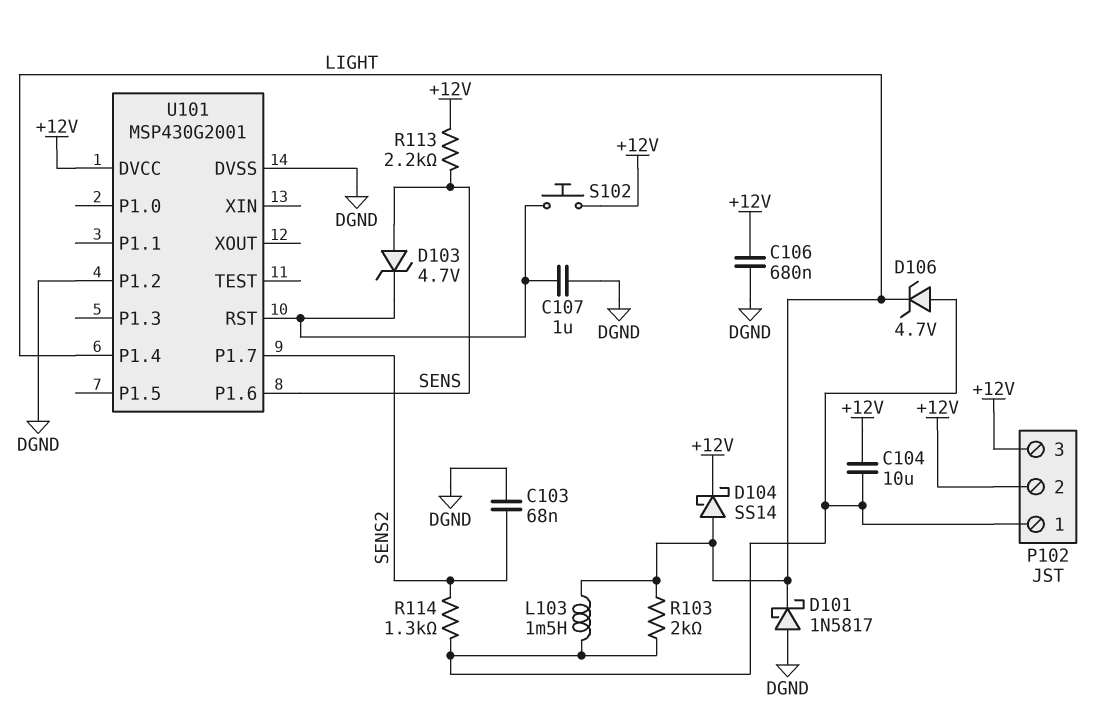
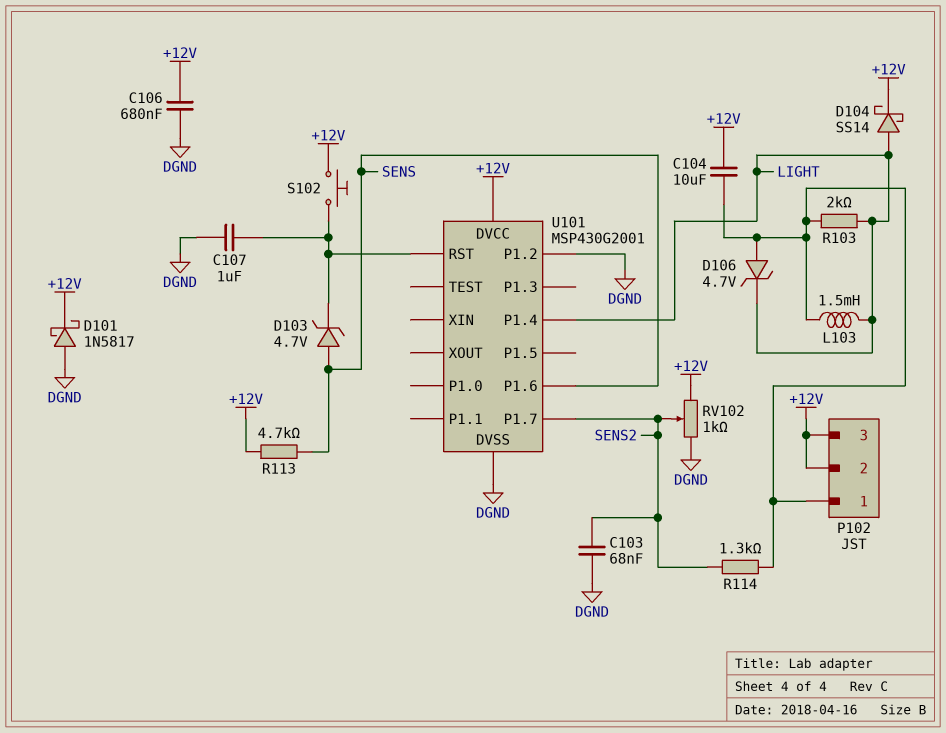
D101: schottky 1N5817 (A DGND, K LIGHT) -> schottky 1N5817 (A DGND, K +12V)
R113: 2.2k (+12V, SENS) -> 4.7k (+12V, SENS)
RV102: none -> 1k (+12V, DGND, wiper SENS2)

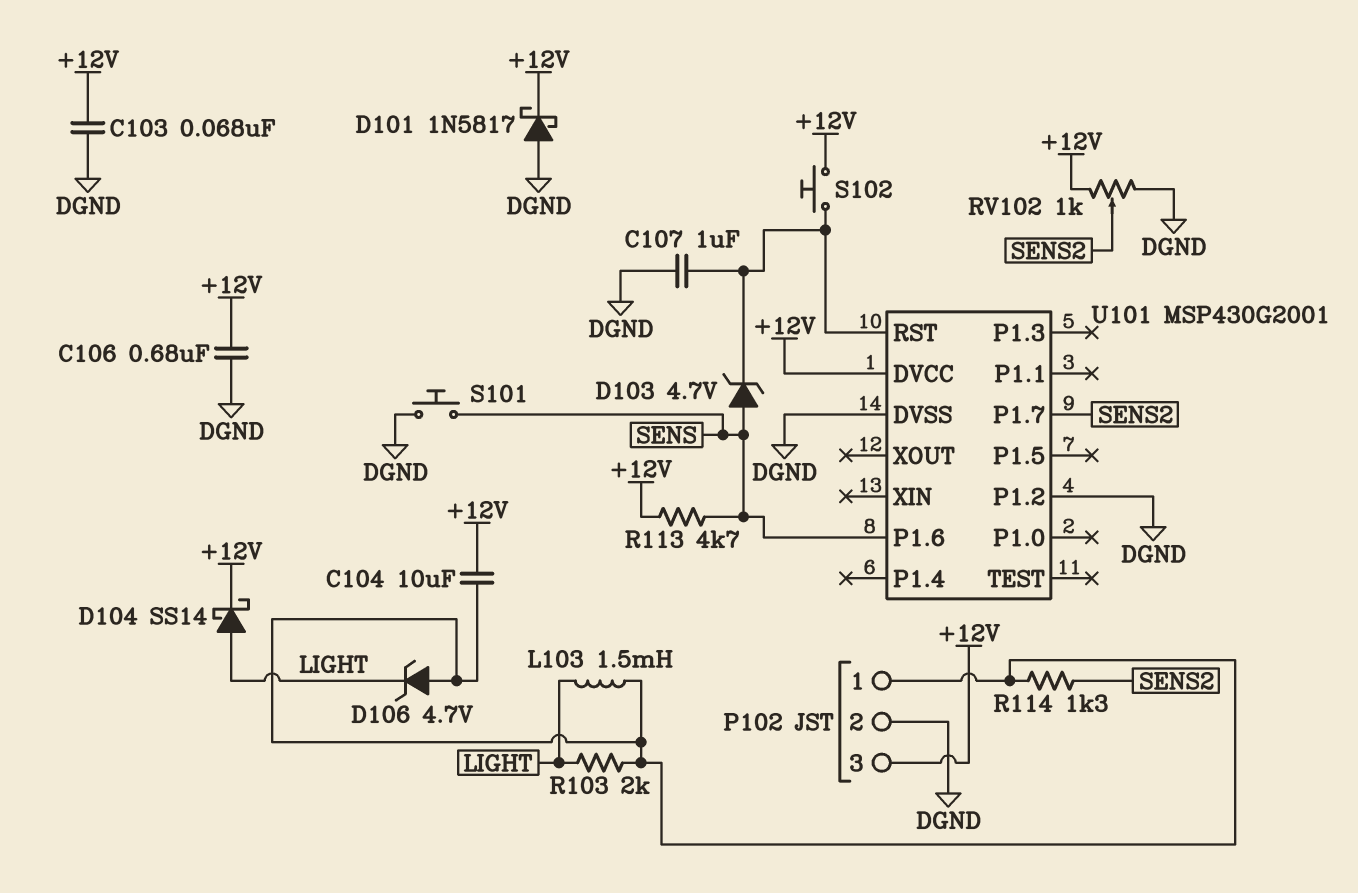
C103: 68nF (DGND, SENS2) -> 68nF (+12V, DGND)
P102 pin 2: +12V -> DGND
S101: none -> button (DGND, SENS)
U101 pin P1.4: LIGHT -> none

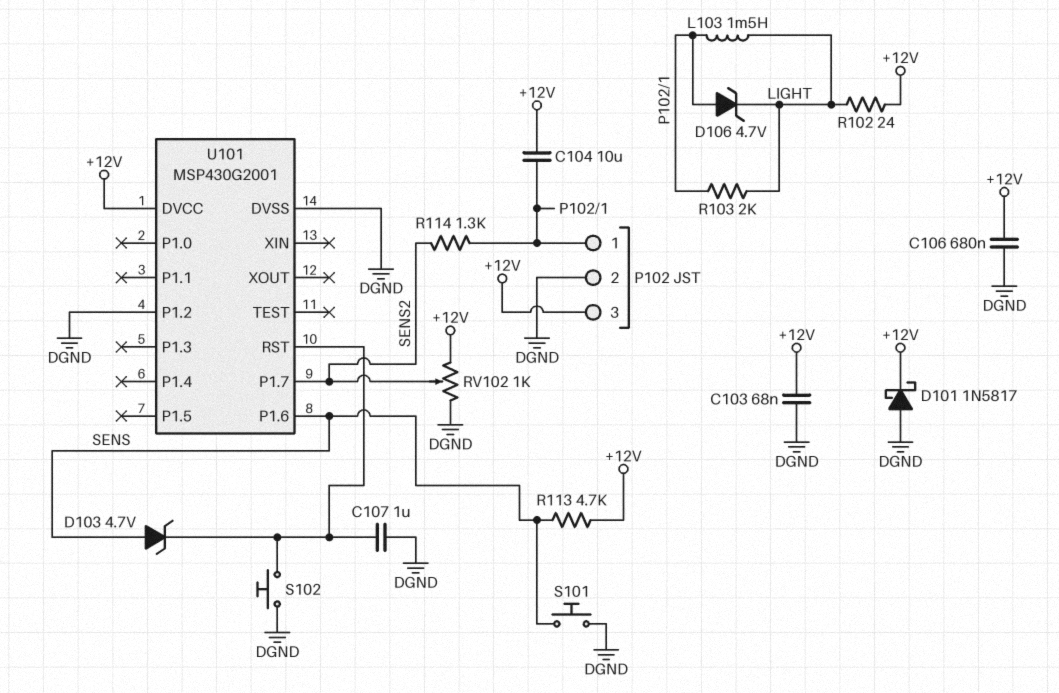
D104: schottky SS14 (A LIGHT, K +12V) -> none
R102: none -> 24 (+12V, LIGHT)
S102: button (+12V, U101/RST) -> button (DGND, U101/RST)

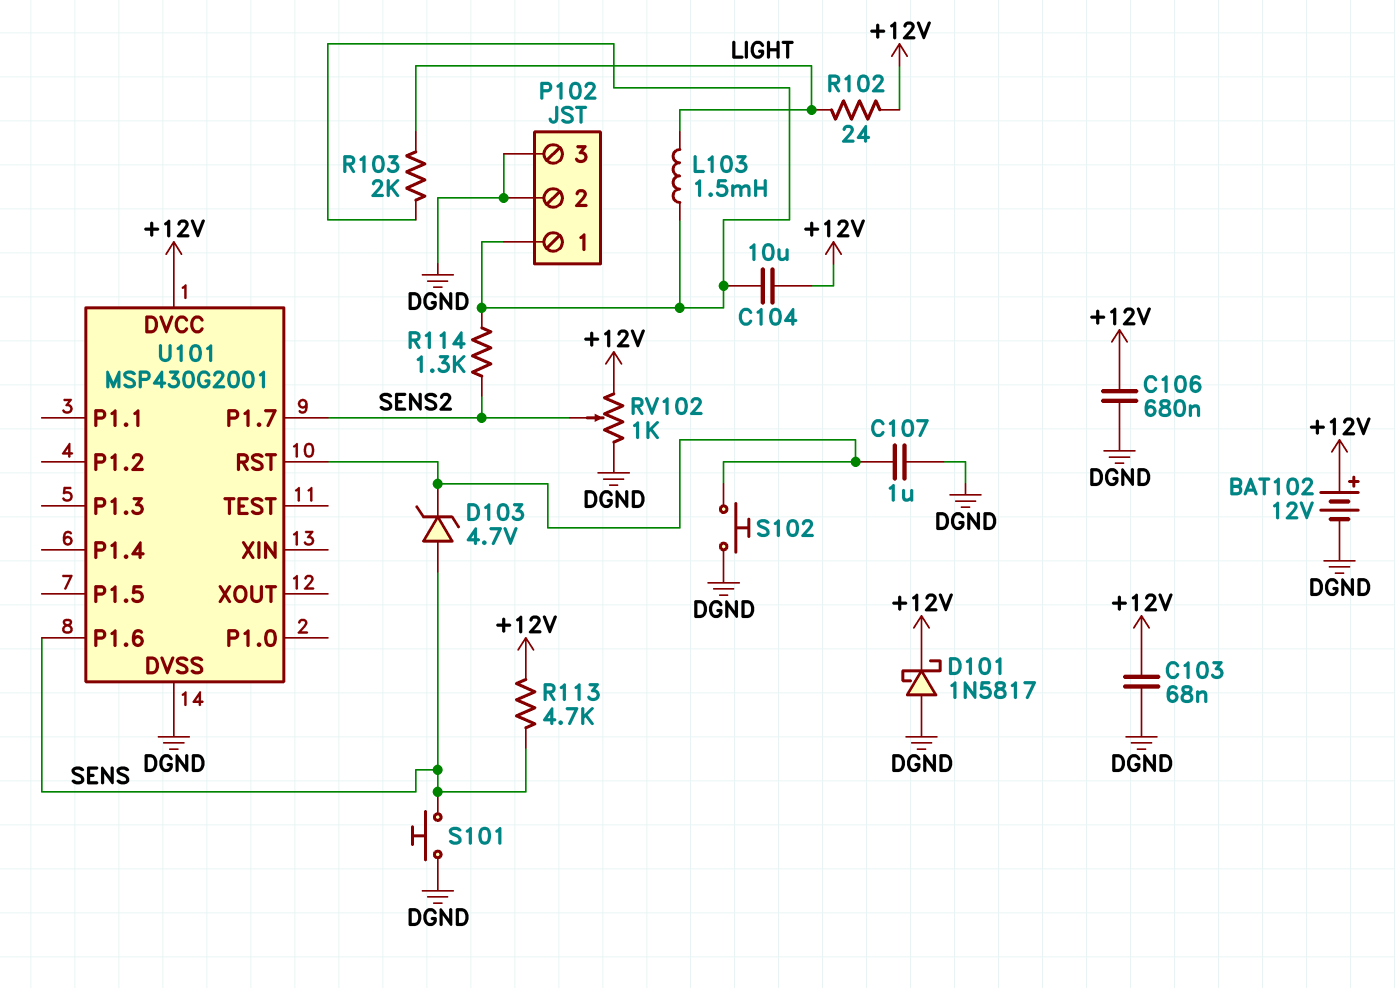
BAT102: none -> 12V (plus +12V, minus DGND)
D106: zener 4.7V (A P102/1, K LIGHT) -> none
P102 pin 3: +12V -> DGND
U101 pin P1.2: DGND -> none

